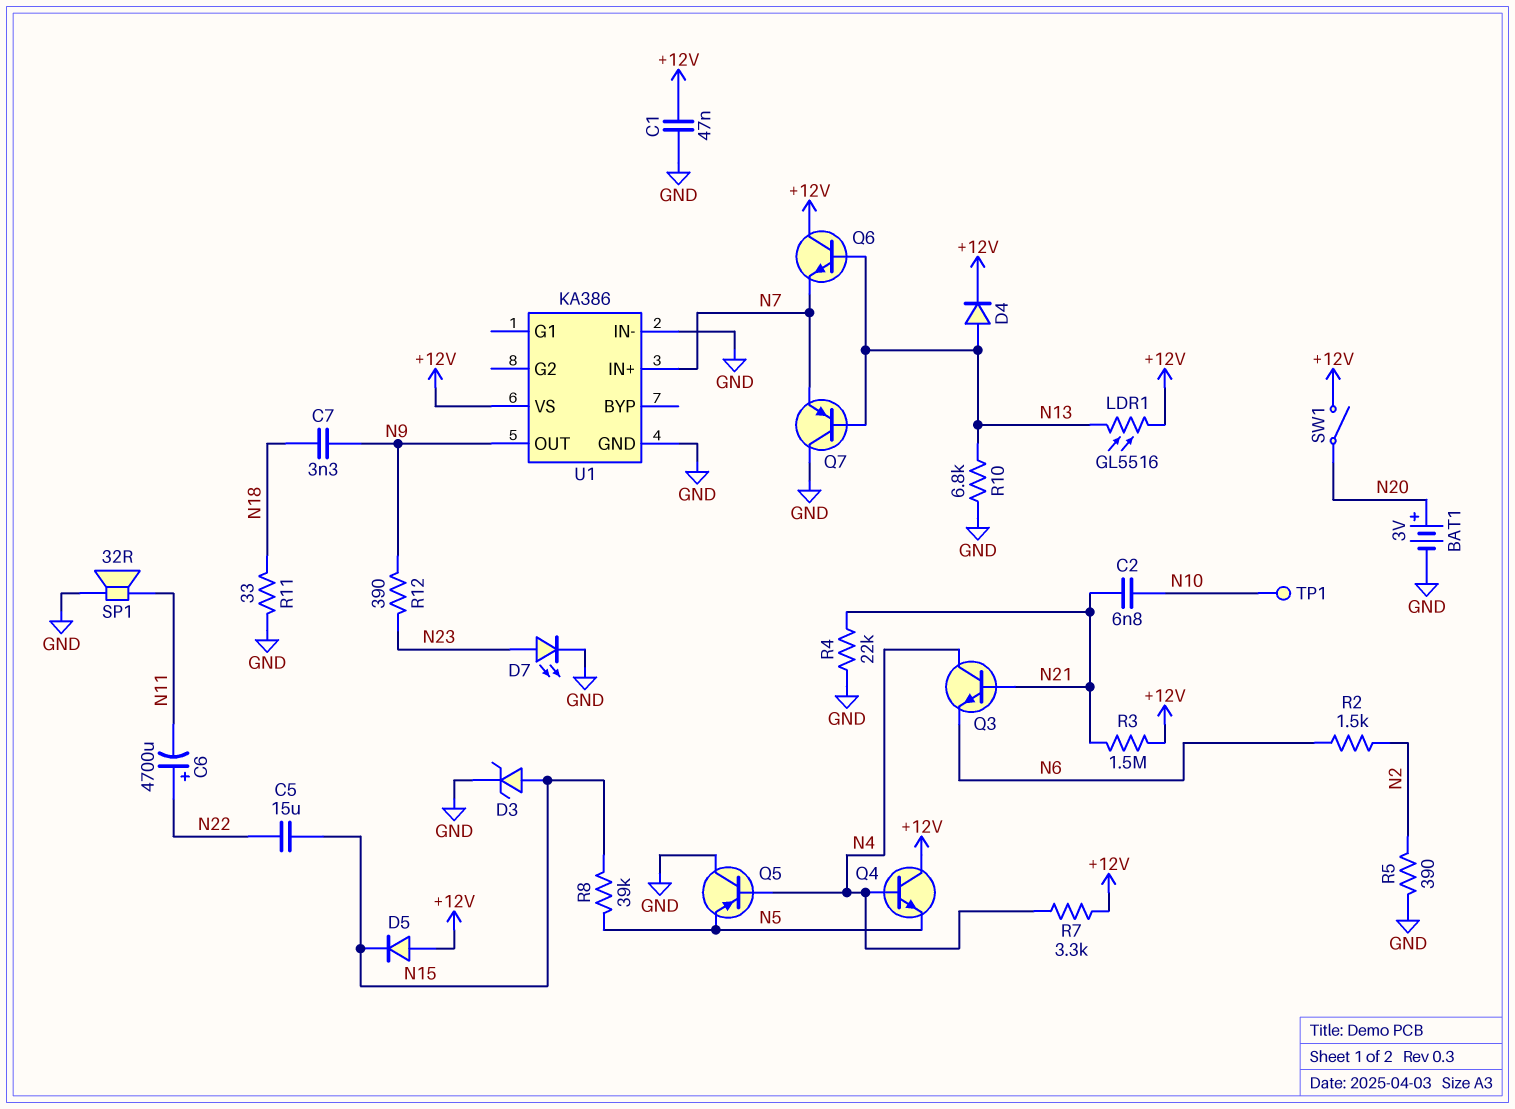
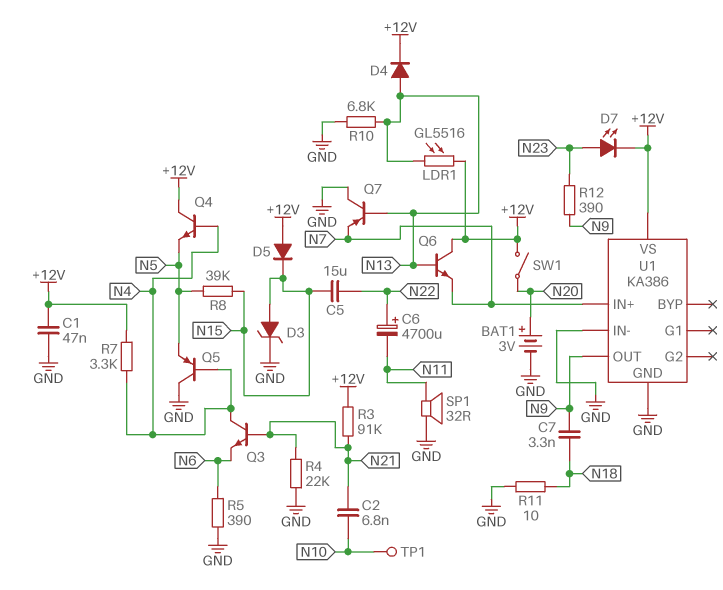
D7: LED (A N23, K GND) -> LED (A N23, K +12V)
R2: 1.5k (N2, N6) -> none
R3: 1.5M (+12V, N21) -> 91k (+12V, N21)
R5: 390 (GND, N2) -> 390 (GND, N6)
R11: 33 (GND, N18) -> 10 (GND, N18)

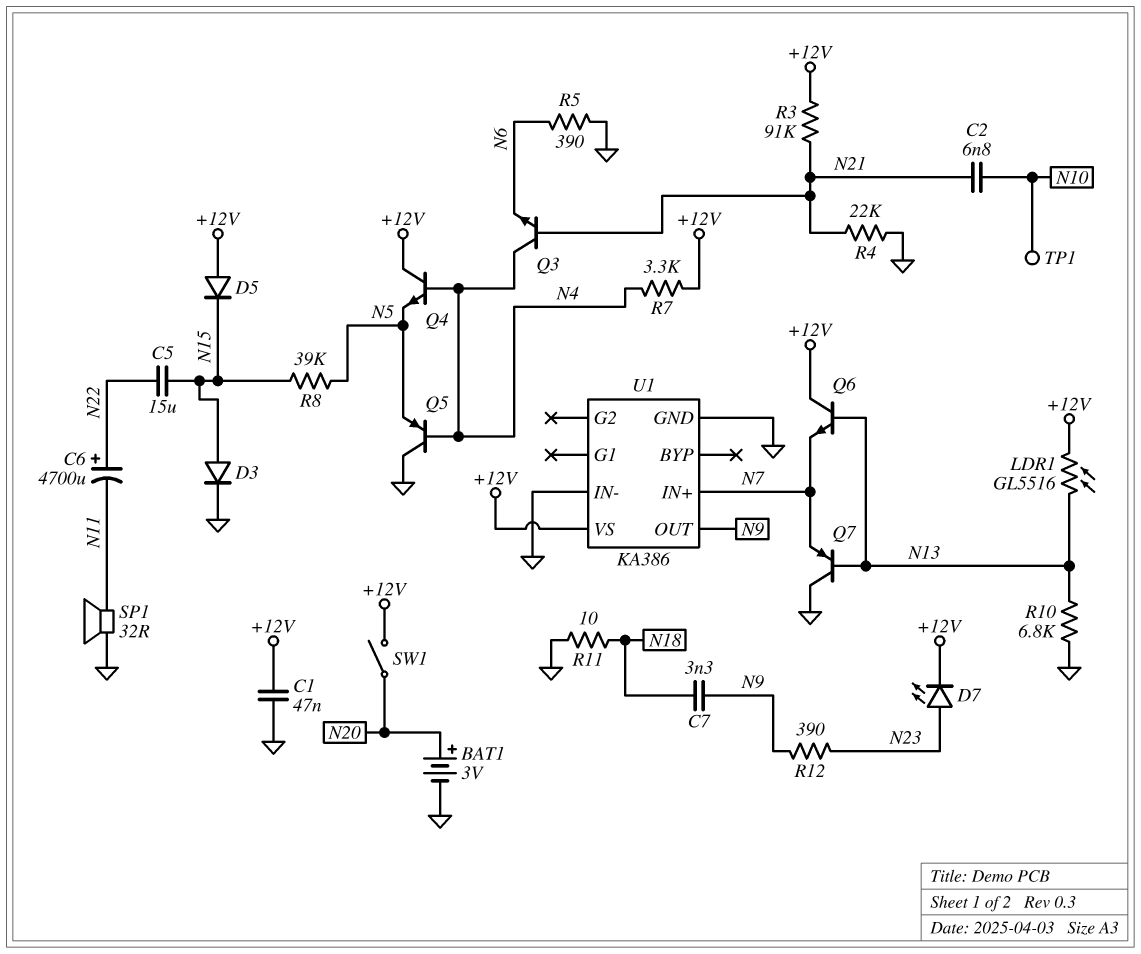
D3: zener (A N15, K GND) -> diode (A N15, K GND)
D4: diode (A N13, K +12V) -> none

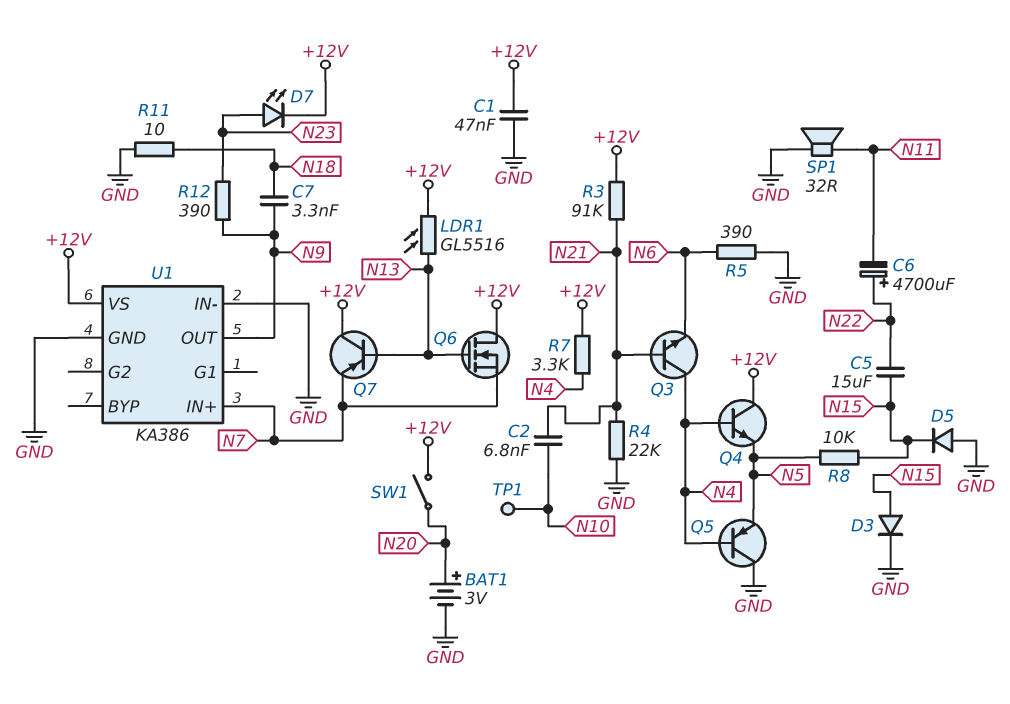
D5: diode (A +12V, K N15) -> diode (A GND, K N15)
Q6: NPN (B N13, C +12V, E N7) -> NMOS (G N13, D +12V, S N7)
Q7: PNP (B N13, C GND, E N7) -> PNP (B N13, C +12V, E N7)
R8: 39k (N5, N15) -> 10k (N5, N15)
R10: 6.8k (GND, N13) -> none

